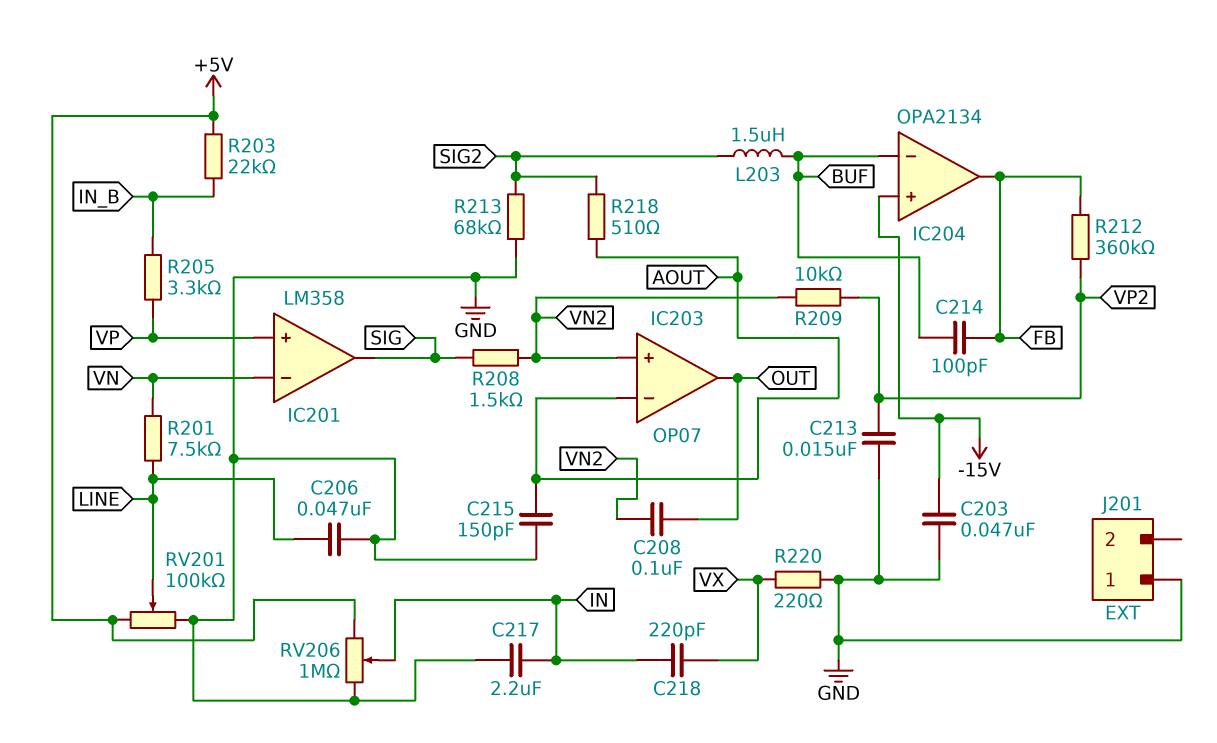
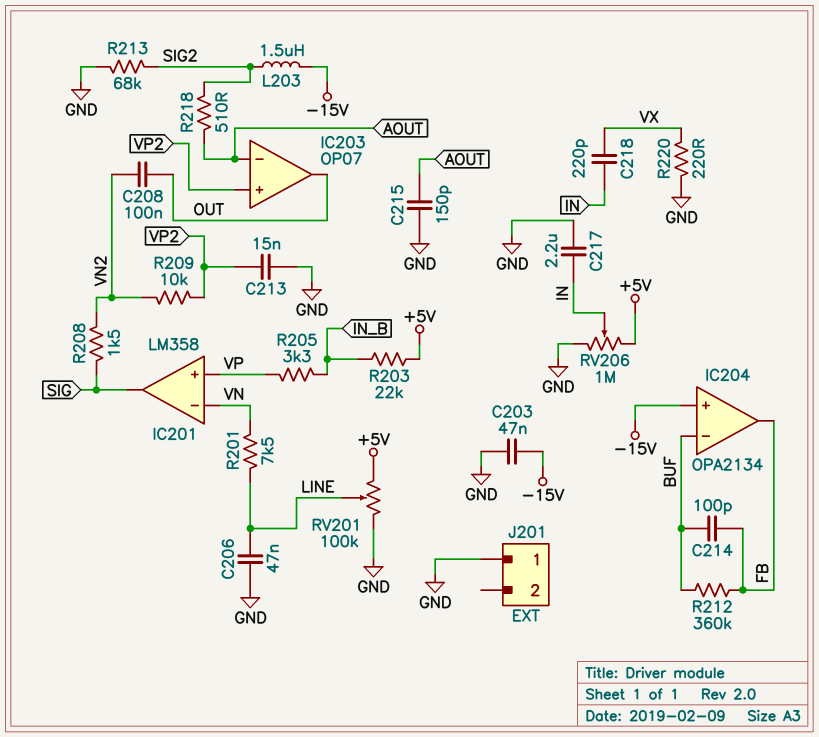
IC203 pin in+: VN2 -> VP2
L203: 1.5uH (BUF, SIG2) -> 1.5uH (-15V, SIG2)
R212: 360k (FB, VP2) -> 360k (BUF, FB)

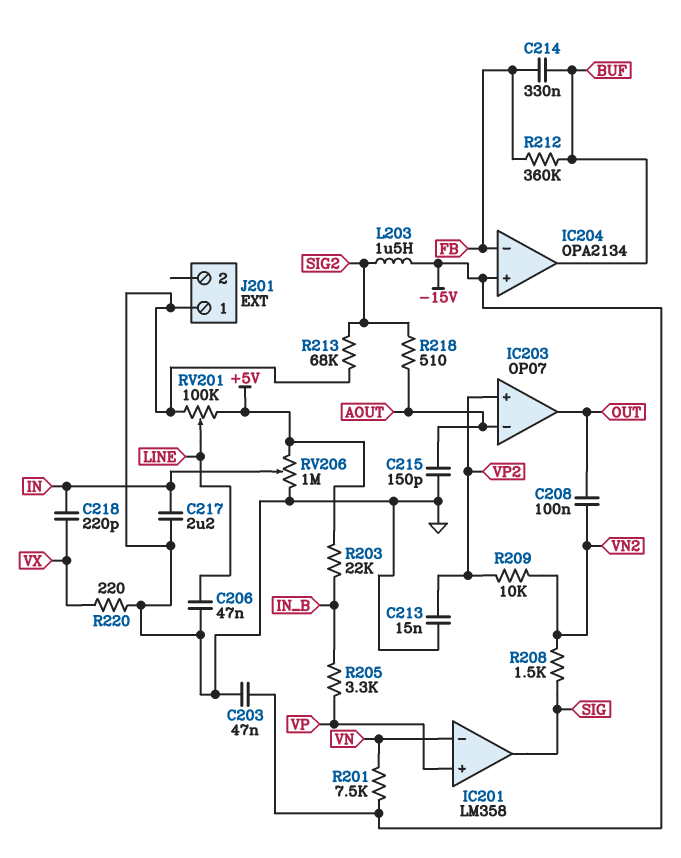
C214: 100pF (BUF, FB) -> 330nF (BUF, FB)
IC204 pin in-: BUF -> FB
IC204 pin out: FB -> BUF
R201: 7.5k (LINE, VN) -> 7.5k (-15V, VN)

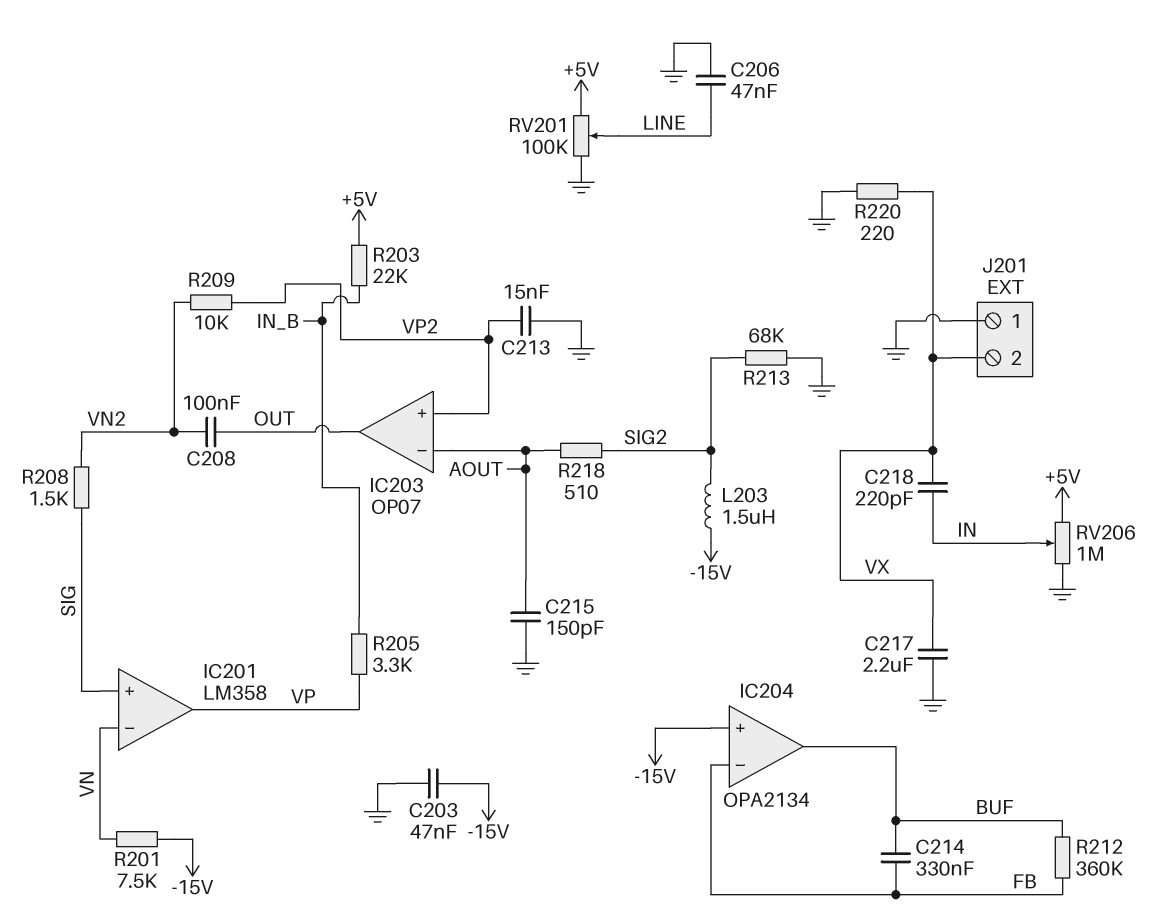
C217: 2.2uF (GND, IN) -> 2.2uF (GND, VX)
IC201 pin in+: VP -> SIG
IC201 pin out: SIG -> VP
J201 pin 2: none -> VX

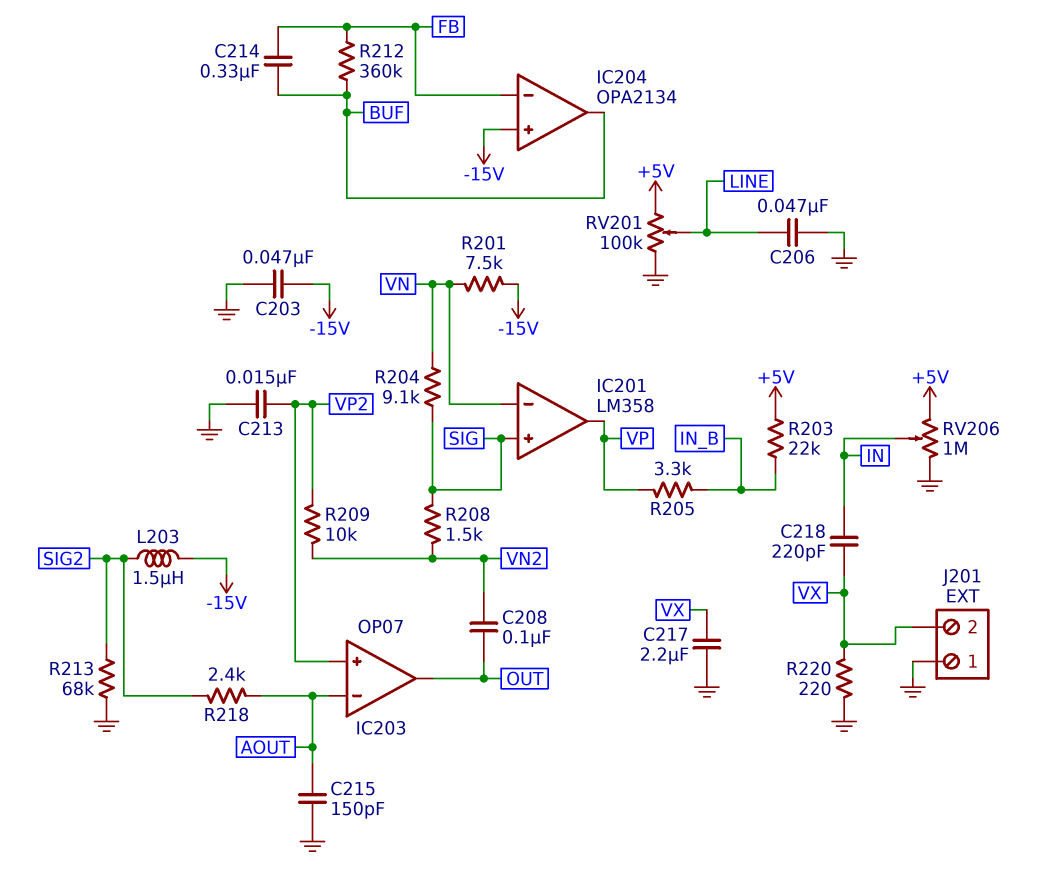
R204: none -> 9.1k (SIG, VN)
R218: 510 (AOUT, SIG2) -> 2.4k (AOUT, SIG2)

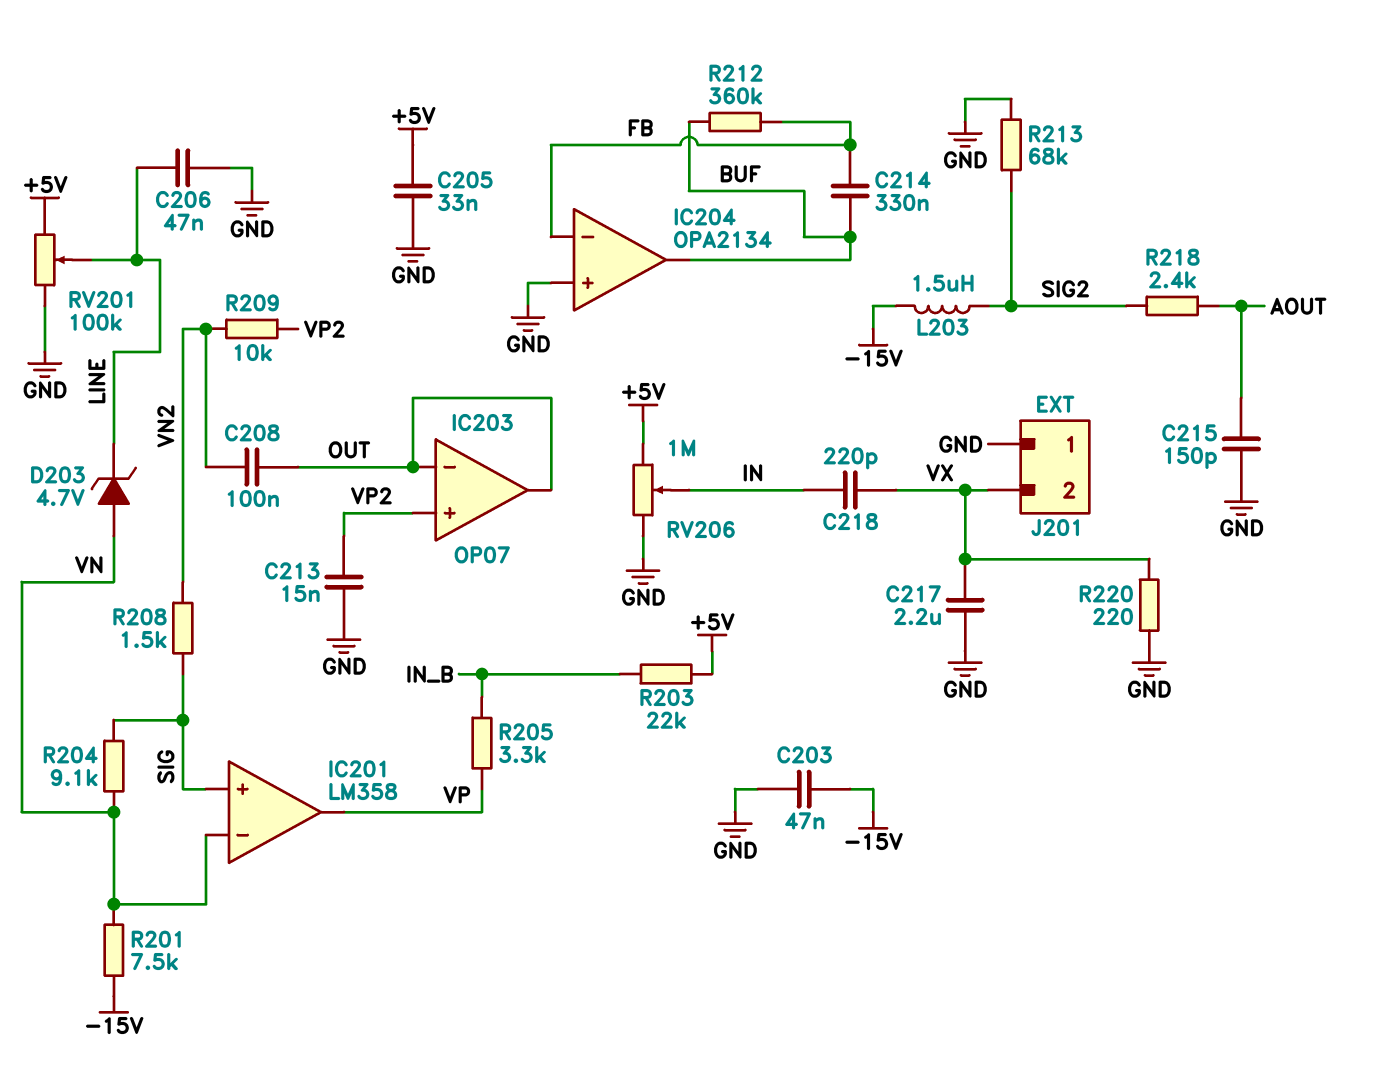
C205: none -> 33nF (+5V, GND)
D203: none -> zener 4.7V (A VN, K LINE)
IC203 pin in-: AOUT -> OUT
IC204 pin in+: -15V -> GND

